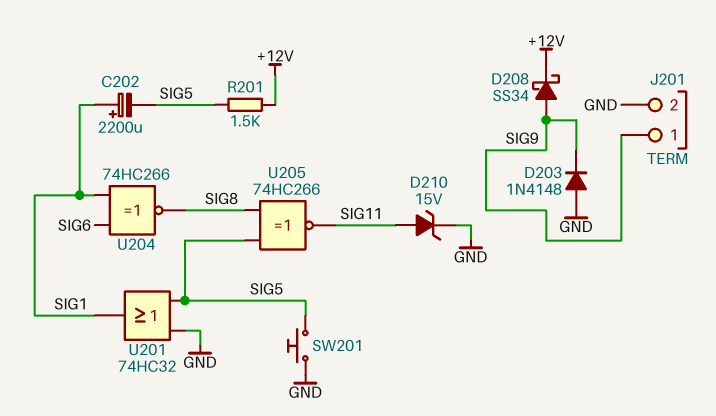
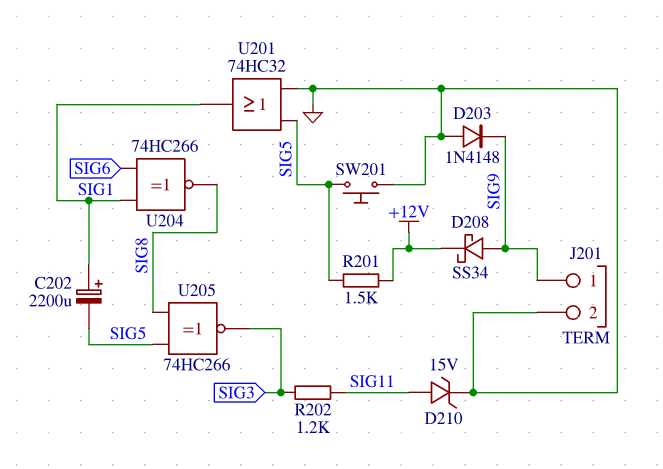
R202: none -> 1.2k (SIG3, SIG11)
U205: XNOR 74HC266 (in SIG5, in SIG8, out SIG11) -> XNOR 74HC266 (in SIG5, in SIG8, out SIG3)

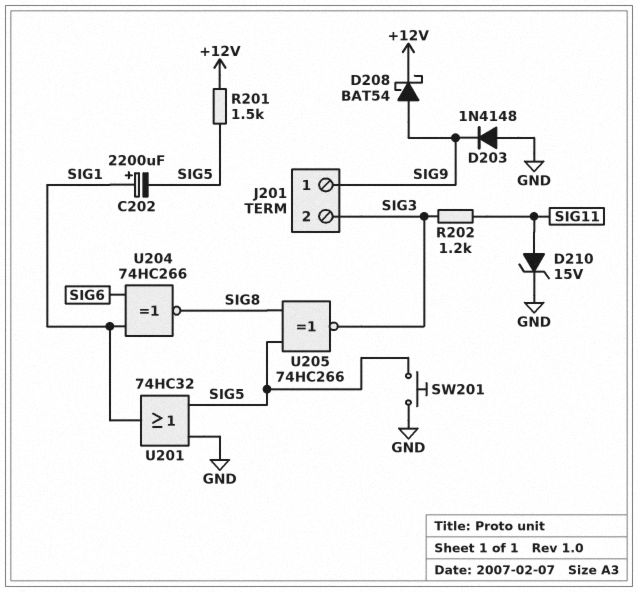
D208: schottky SS34 (A SIG9, K +12V) -> schottky BAT54 (A SIG9, K +12V)
J201 pin 2: GND -> SIG3

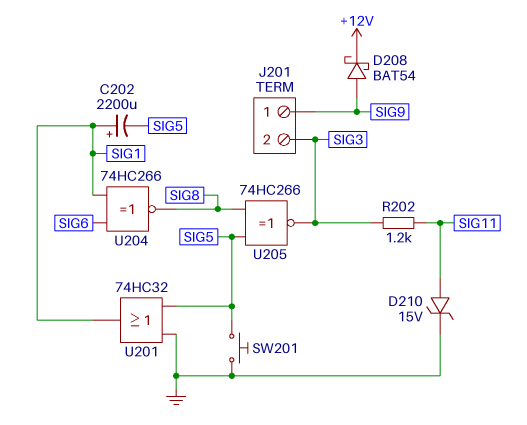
D203: diode 1N4148 (A GND, K SIG9) -> none
R201: 1.5k (+12V, SIG5) -> none

